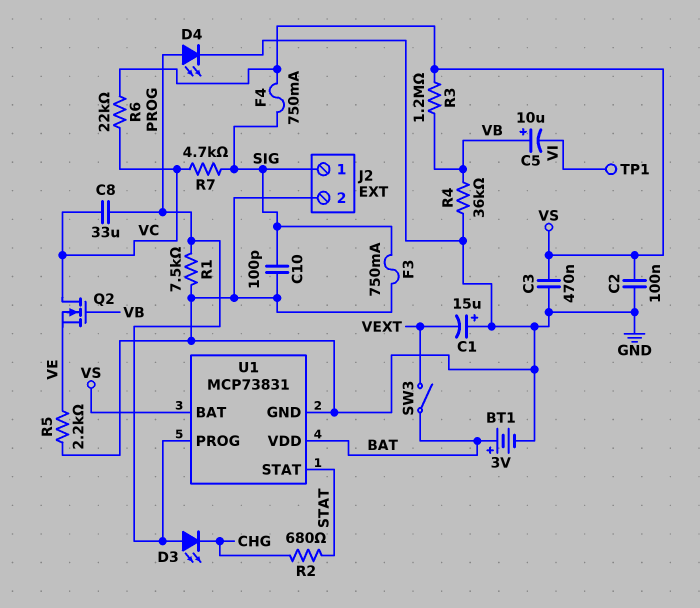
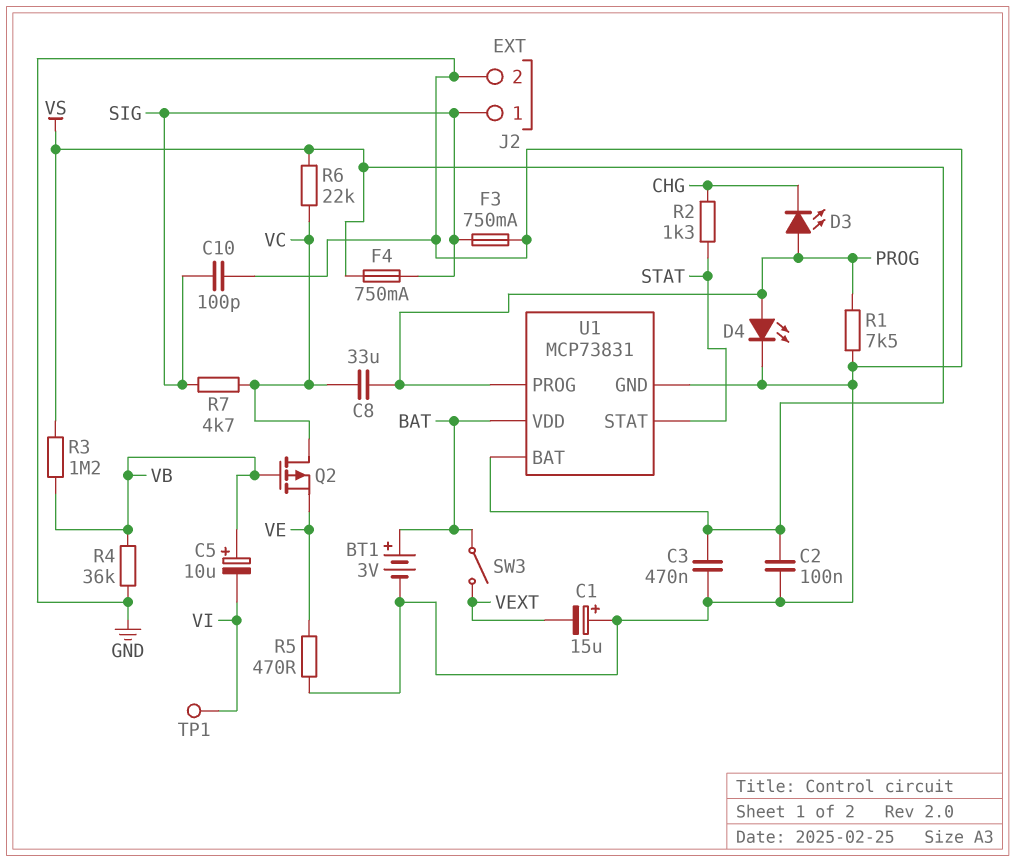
Q2: NMOS (G VB, D VC, S VE) -> PMOS (G VB, D VC, S VE)
R2: 680 (CHG, STAT) -> 1.3k (CHG, STAT)
R5: 2.2k (GND, VE) -> 470 (GND, VE)

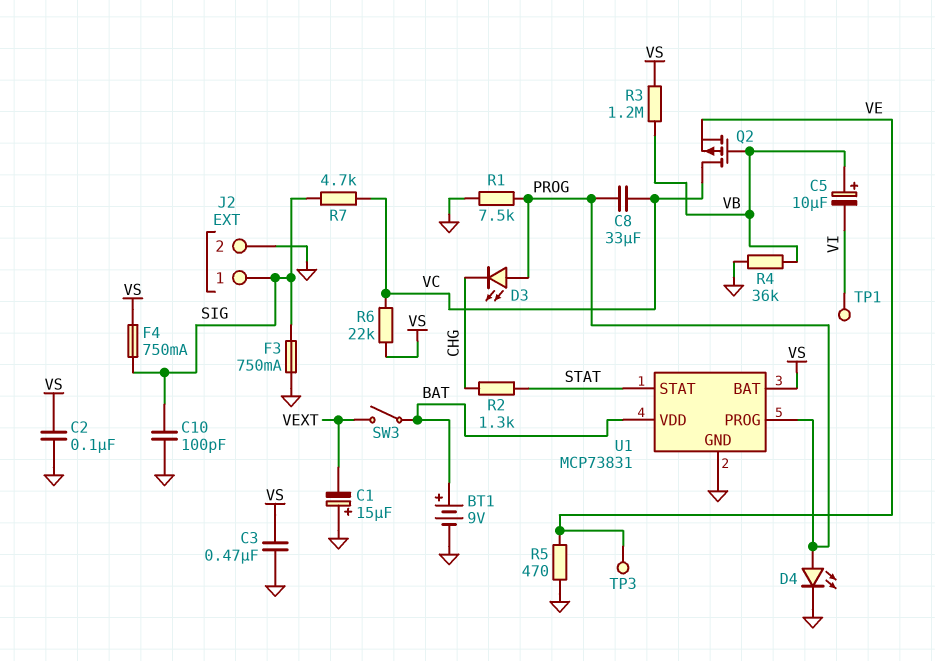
BT1: 3V (plus BAT, minus GND) -> 9V (plus BAT, minus GND)
TP3: none -> test point (VE)

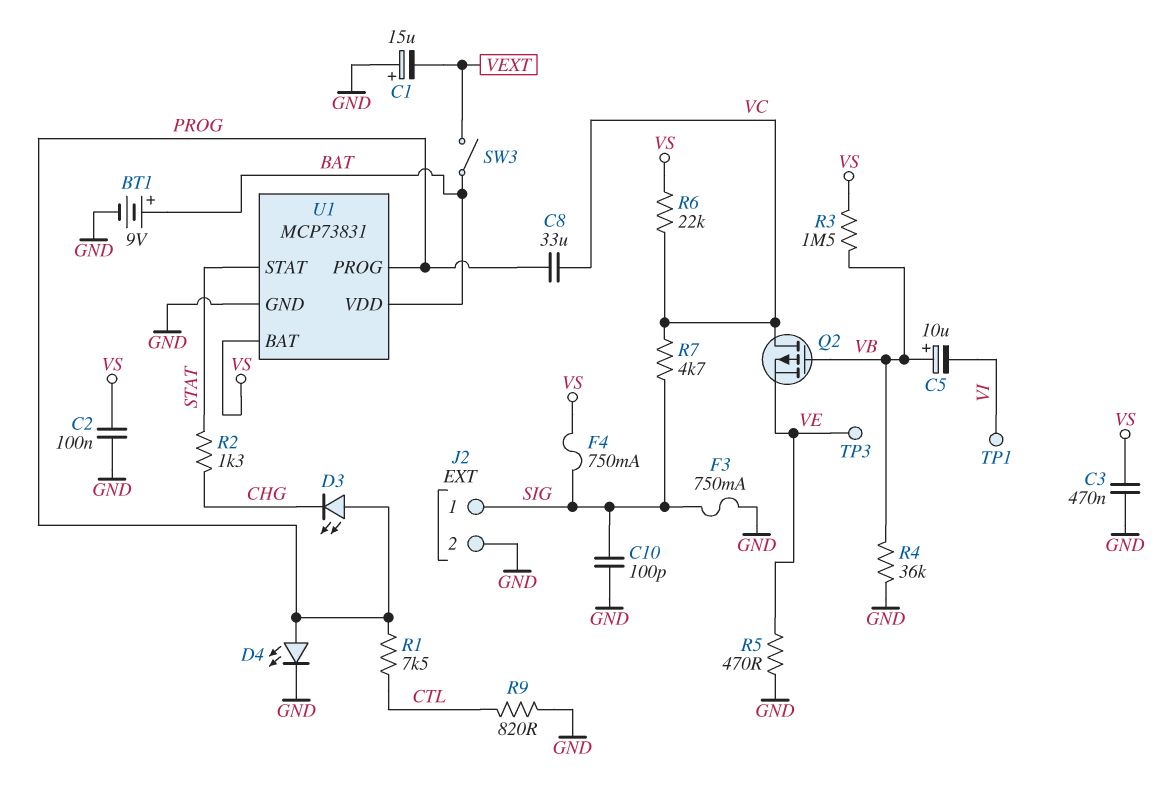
R1: 7.5k (GND, PROG) -> 7.5k (CTL, PROG)
R3: 1.2M (VB, VS) -> 1.5M (VB, VS)
R9: none -> 820 (CTL, GND)

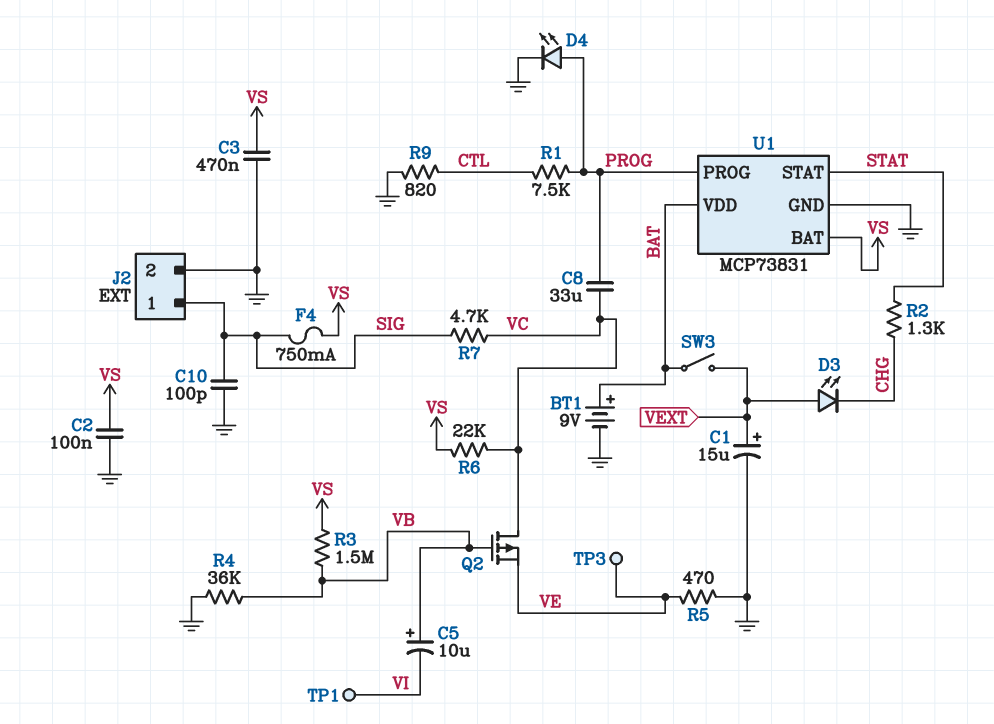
C1: 15uF (plus GND, minus VEXT) -> 15uF (plus VEXT, minus GND)
D3: LED (A PROG, K CHG) -> LED (A VEXT, K CHG)
F3: 750mA (GND, SIG) -> none

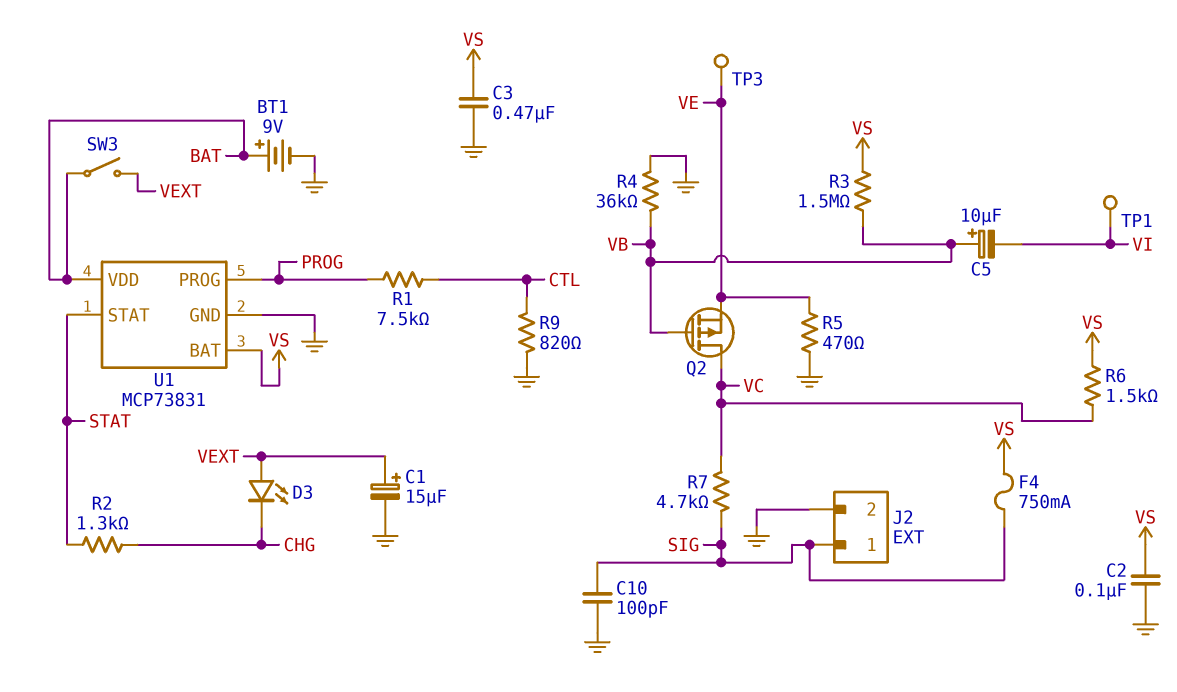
C8: 33uF (PROG, VC) -> none
D4: LED (A PROG, K GND) -> none
R6: 22k (VC, VS) -> 1.5k (VC, VS)

